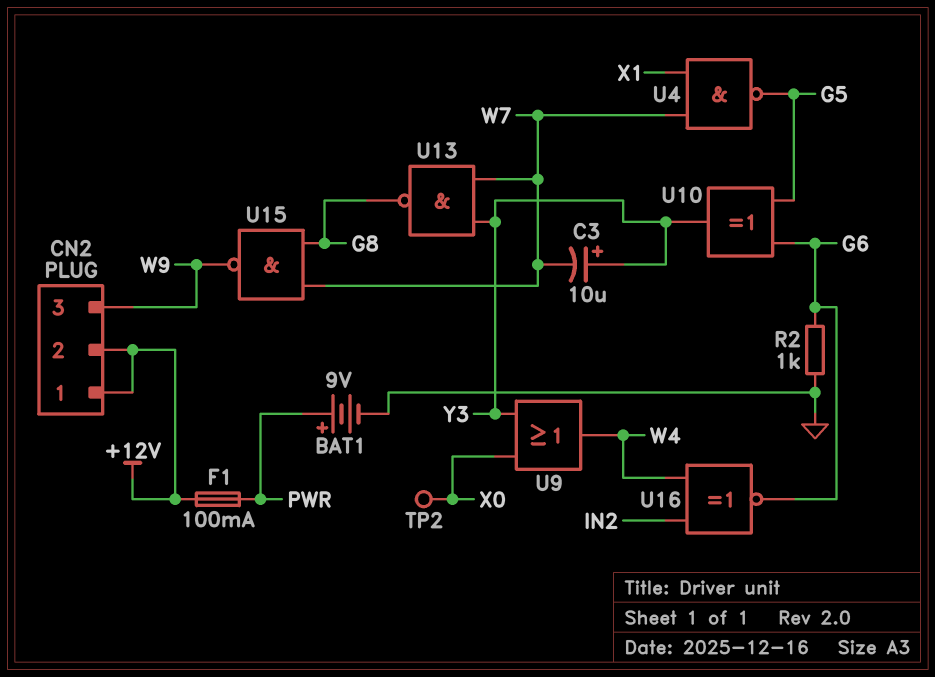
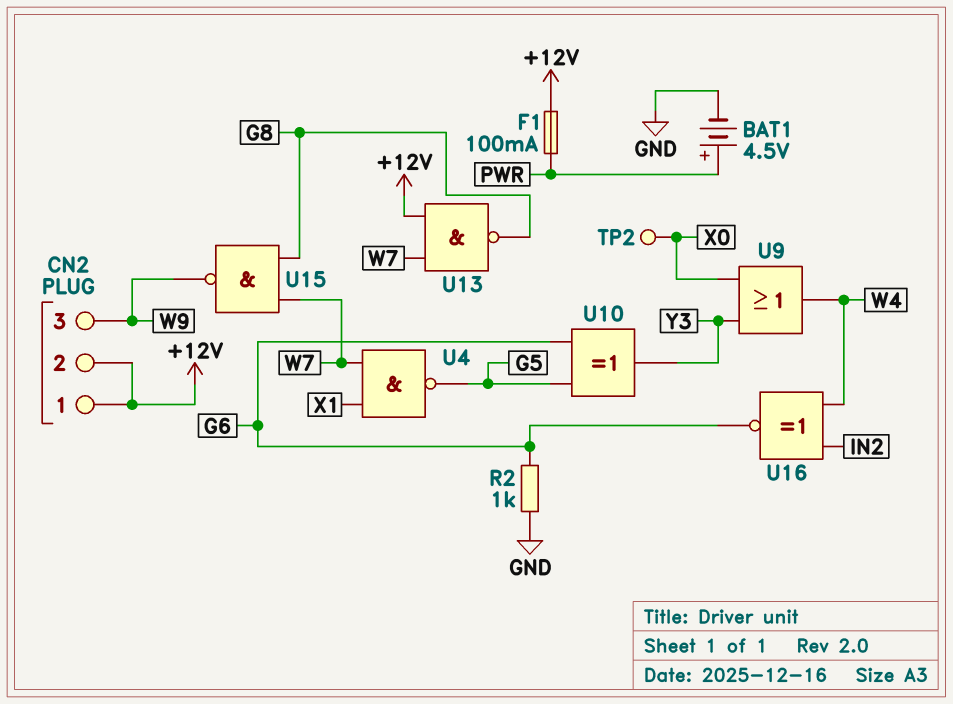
BAT1: 9V (plus PWR, minus GND) -> 4.5V (plus PWR, minus GND)
C3: 10uF (plus Y3, minus W7) -> none
U13: NAND (in W7, in Y3, out G8) -> NAND (in +12V, in W7, out G8)

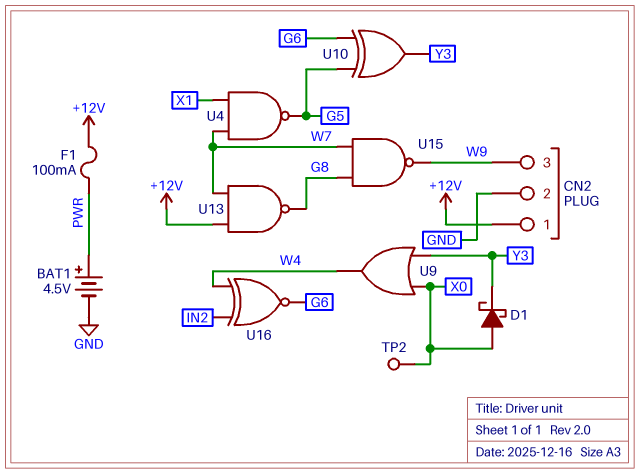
CN2 pin 2: +12V -> GND
D1: none -> schottky (A X0, K Y3)
R2: 1k (G6, GND) -> none

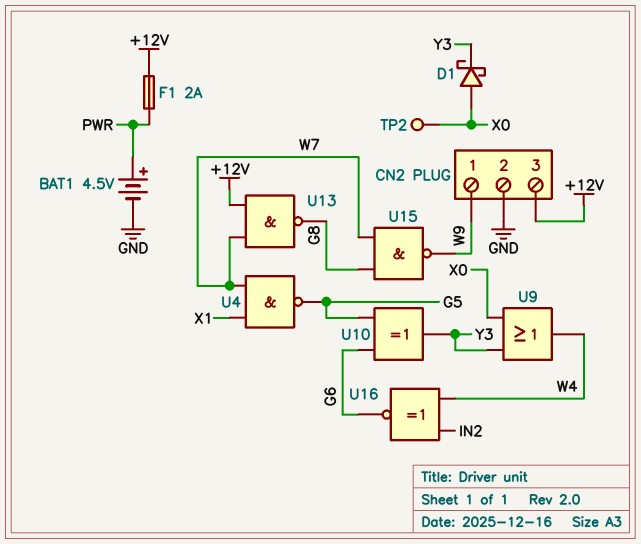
CN2 pin 1: +12V -> W9
CN2 pin 3: W9 -> +12V
F1: 100mA (+12V, PWR) -> 2A (+12V, PWR)

